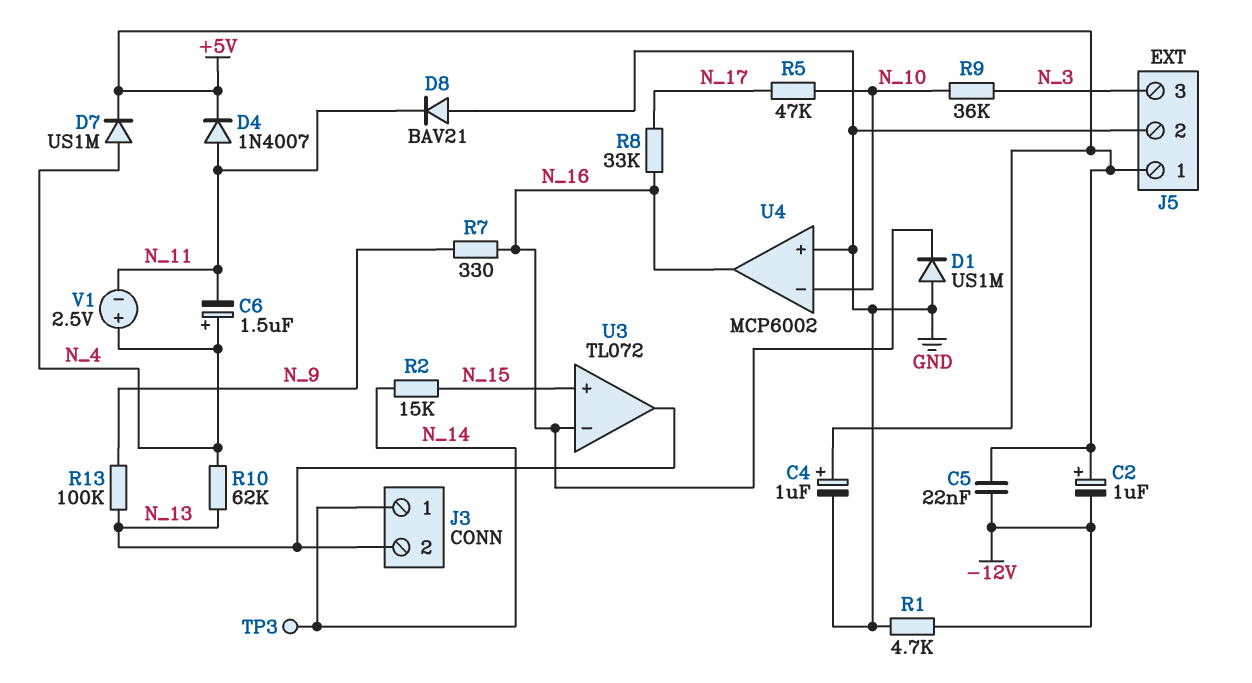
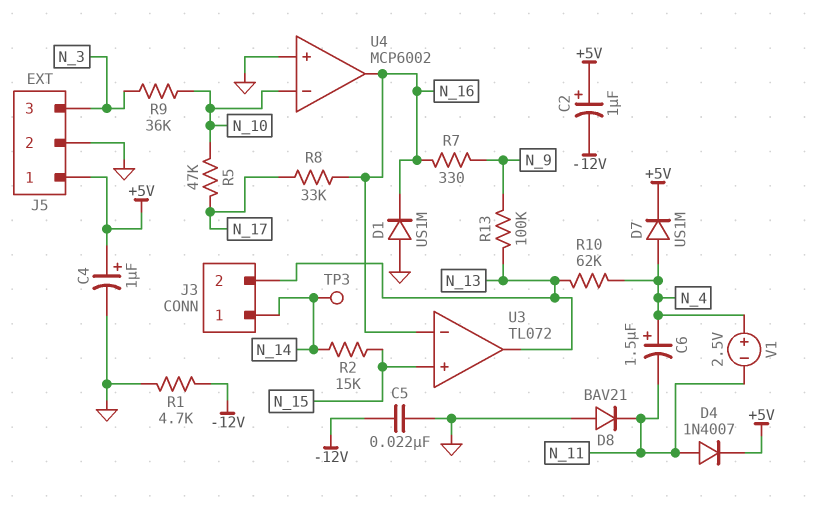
C5: 22nF (+5V, -12V) -> 22nF (-12V, GND)

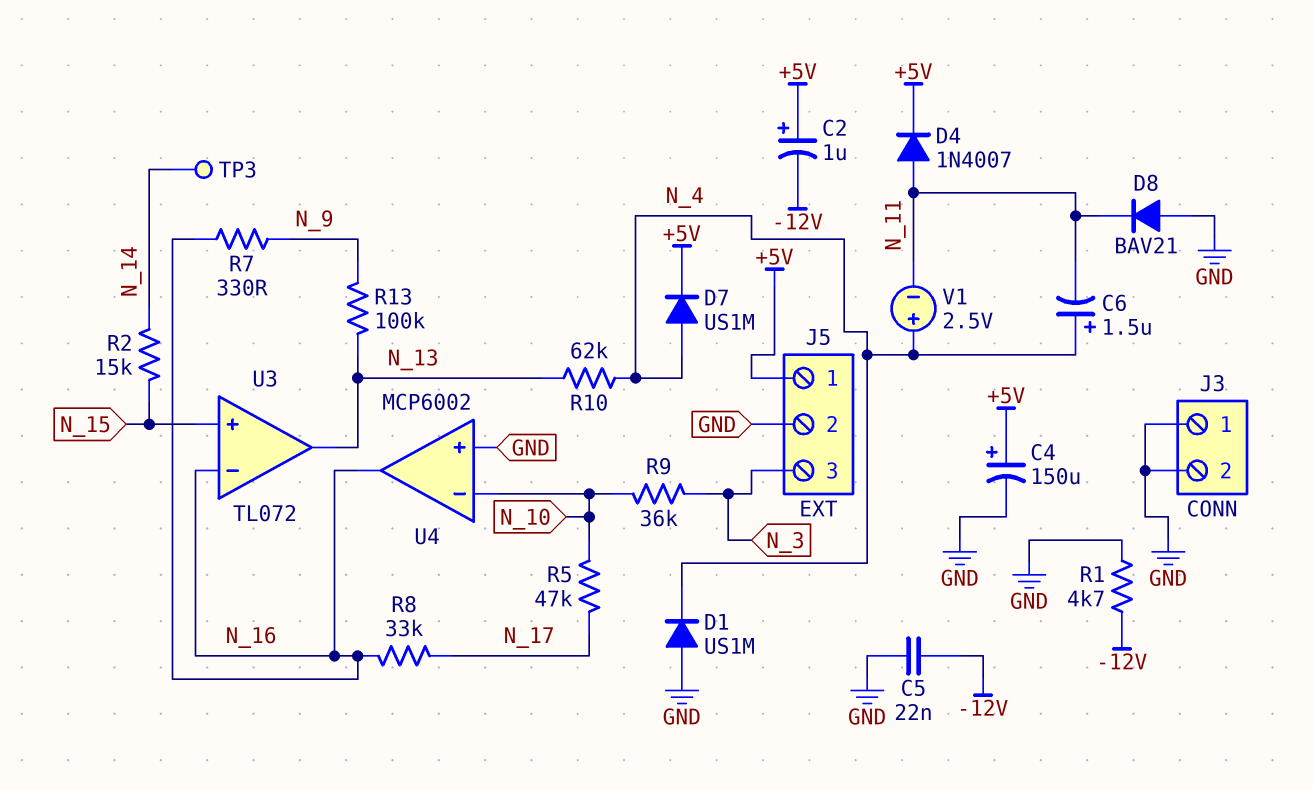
C4: 1uF (plus +5V, minus GND) -> 150uF (plus +5V, minus GND)
D1: diode US1M (A GND, K N_16) -> diode US1M (A GND, K N_4)
J3 pin 1: N_14 -> GND
J3 pin 2: N_13 -> GND

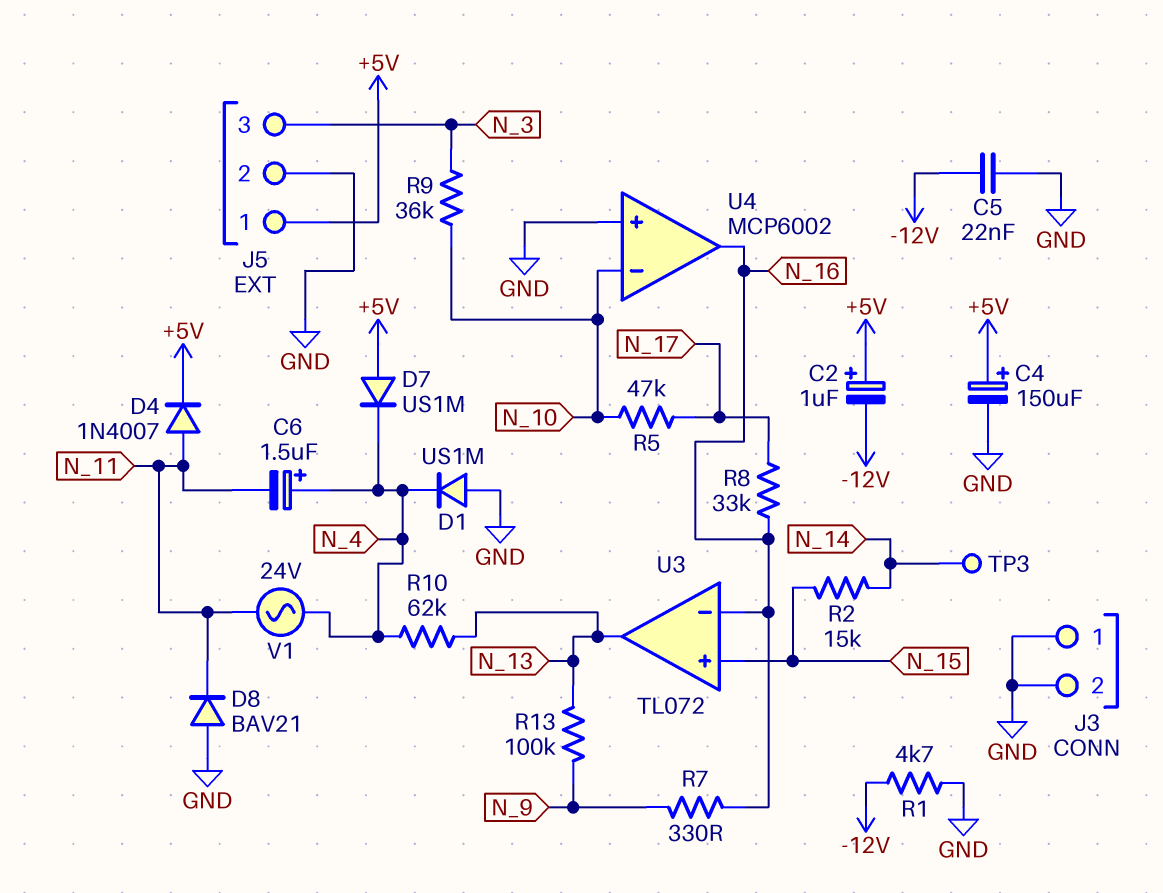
D7: diode US1M (A N_4, K +5V) -> diode US1M (A +5V, K N_4)
V1: 2.5V (plus N_4, minus N_11) -> AC 24V (N_4, N_11)

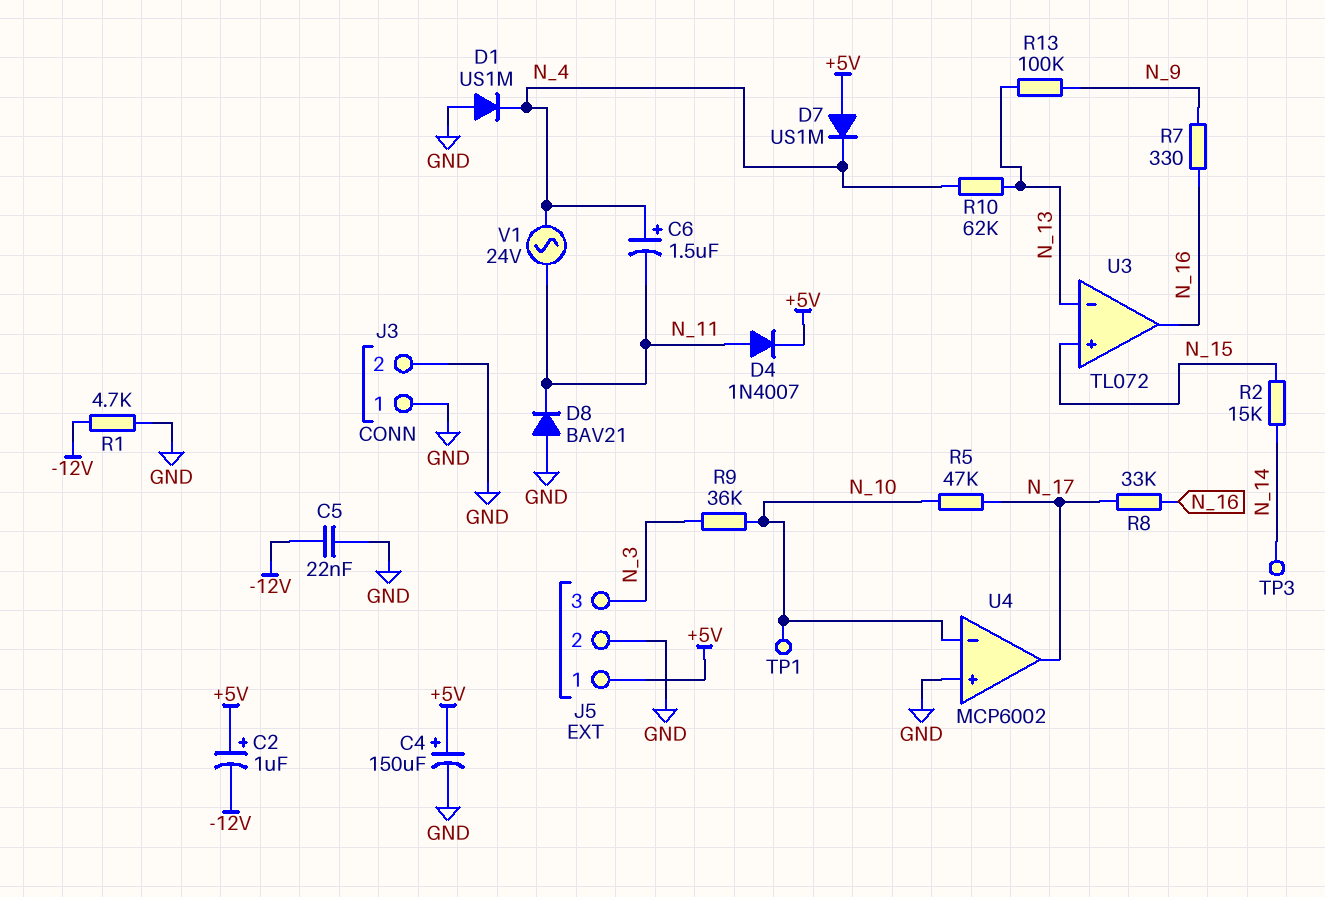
TP1: none -> test point (N_10)
U3 pin in-: N_16 -> N_13
U3 pin out: N_13 -> N_16
U4 pin out: N_16 -> N_17

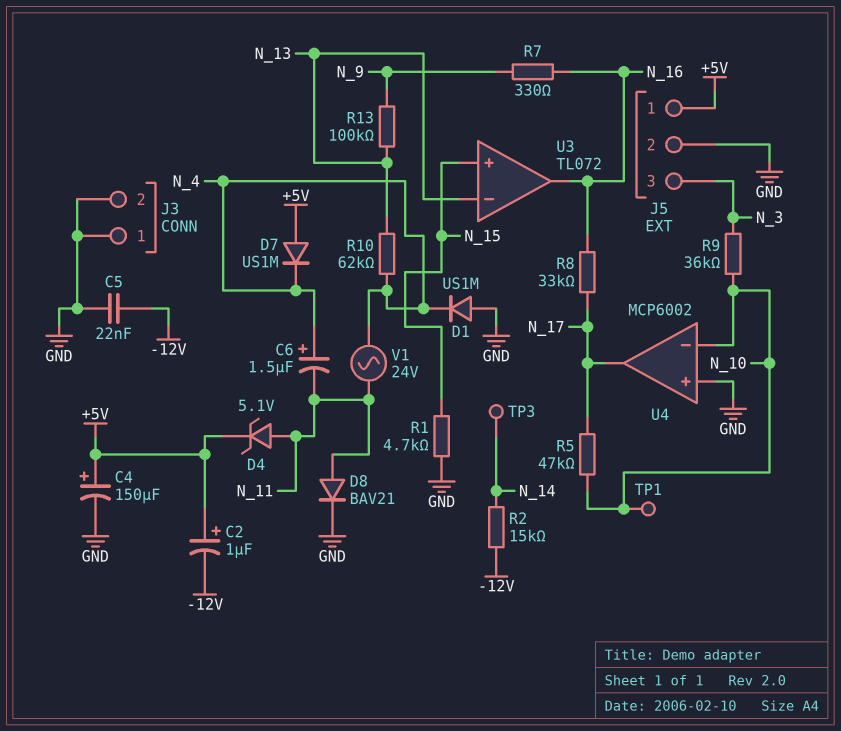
D4: diode 1N4007 (A N_11, K +5V) -> zener 5.1V (A N_11, K +5V)
D8: diode BAV21 (A GND, K N_11) -> diode BAV21 (A N_11, K GND)
R1: 4.7k (-12V, GND) -> 4.7k (GND, N_15)
R2: 15k (N_14, N_15) -> 15k (-12V, N_14)

